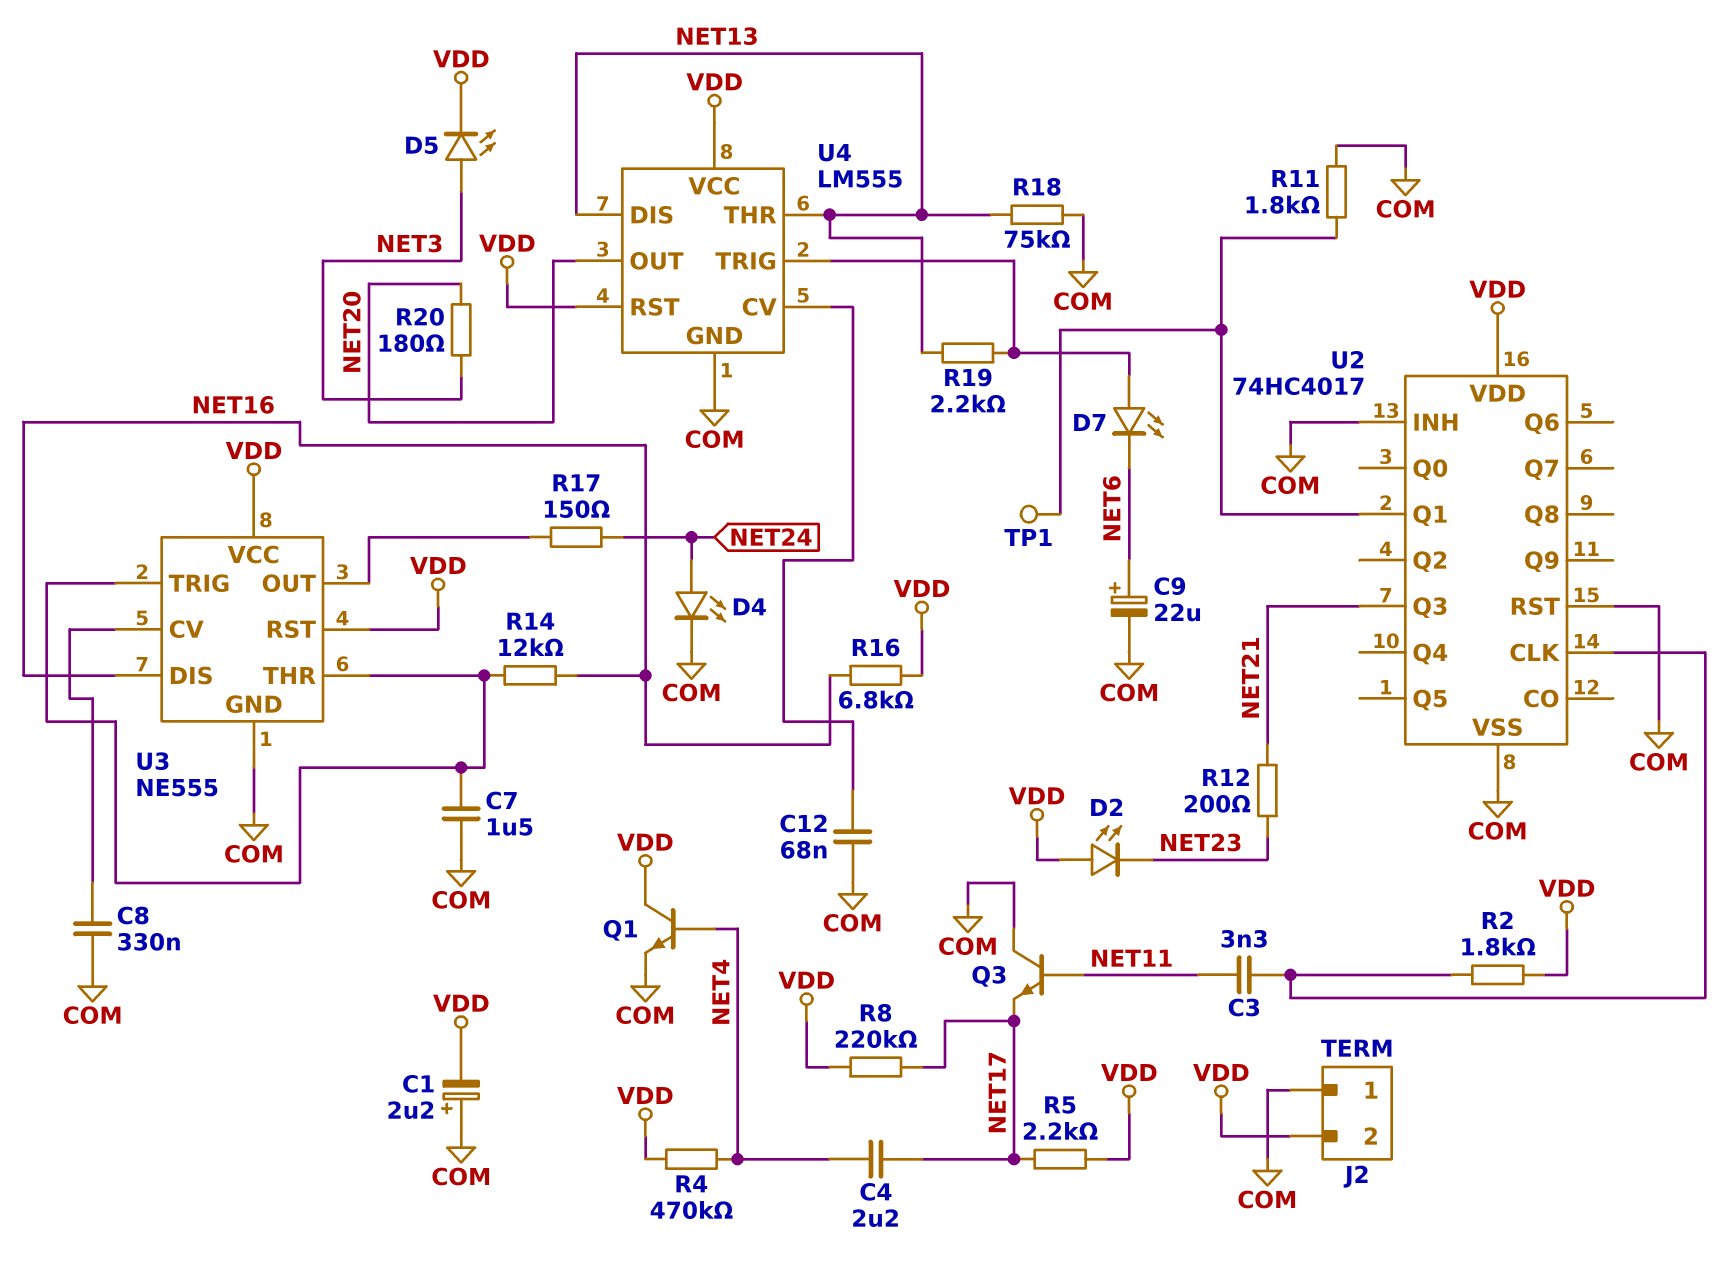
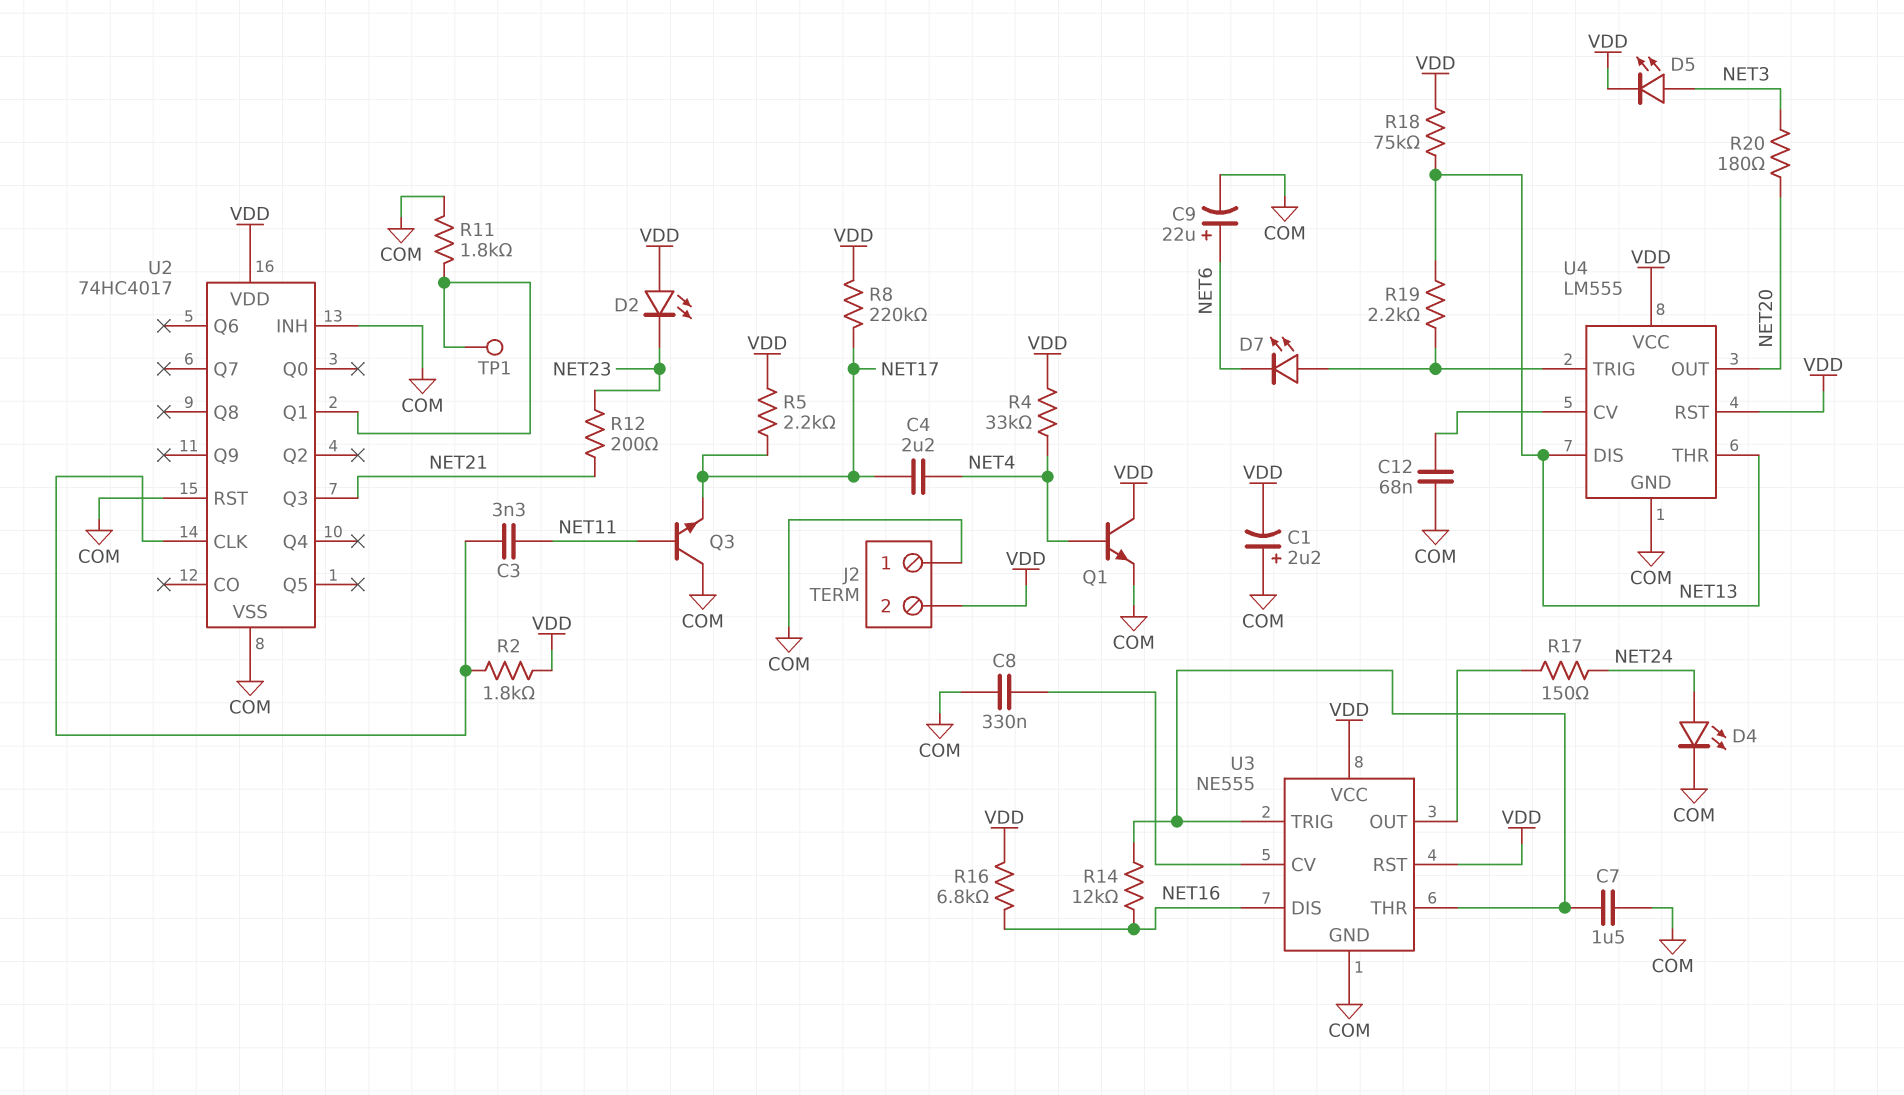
R4: 470k (NET4, VDD) -> 33k (NET4, VDD)
R18: 75k (COM, NET13) -> 75k (NET13, VDD)

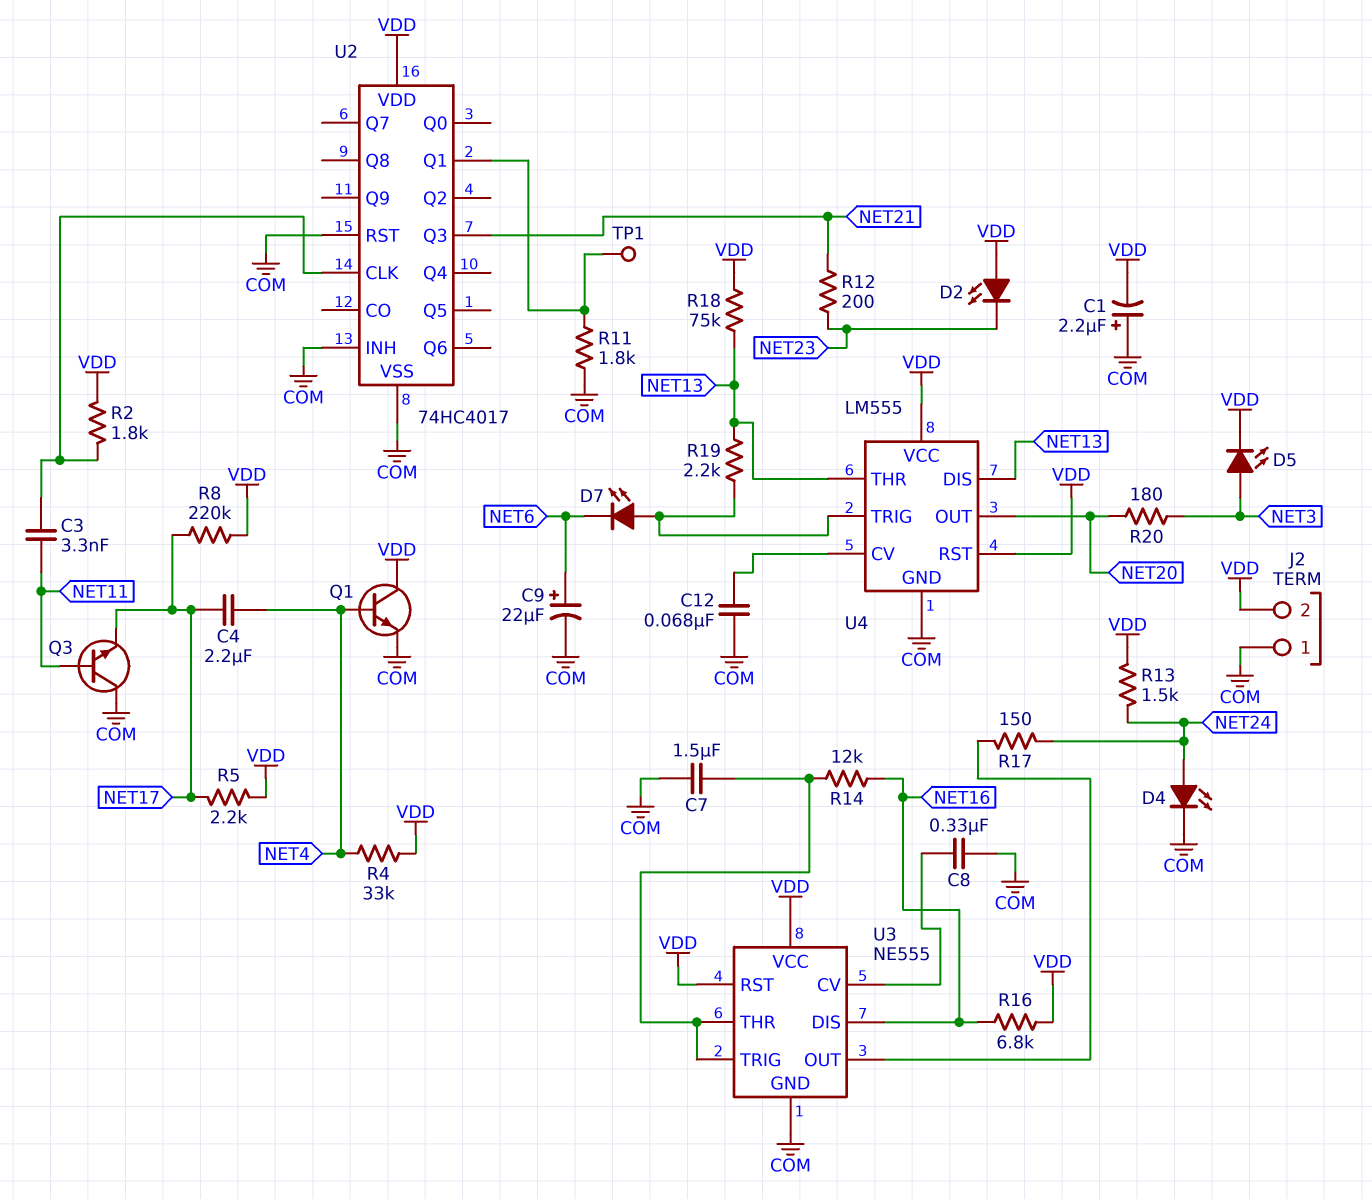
R13: none -> 1.5k (NET24, VDD)

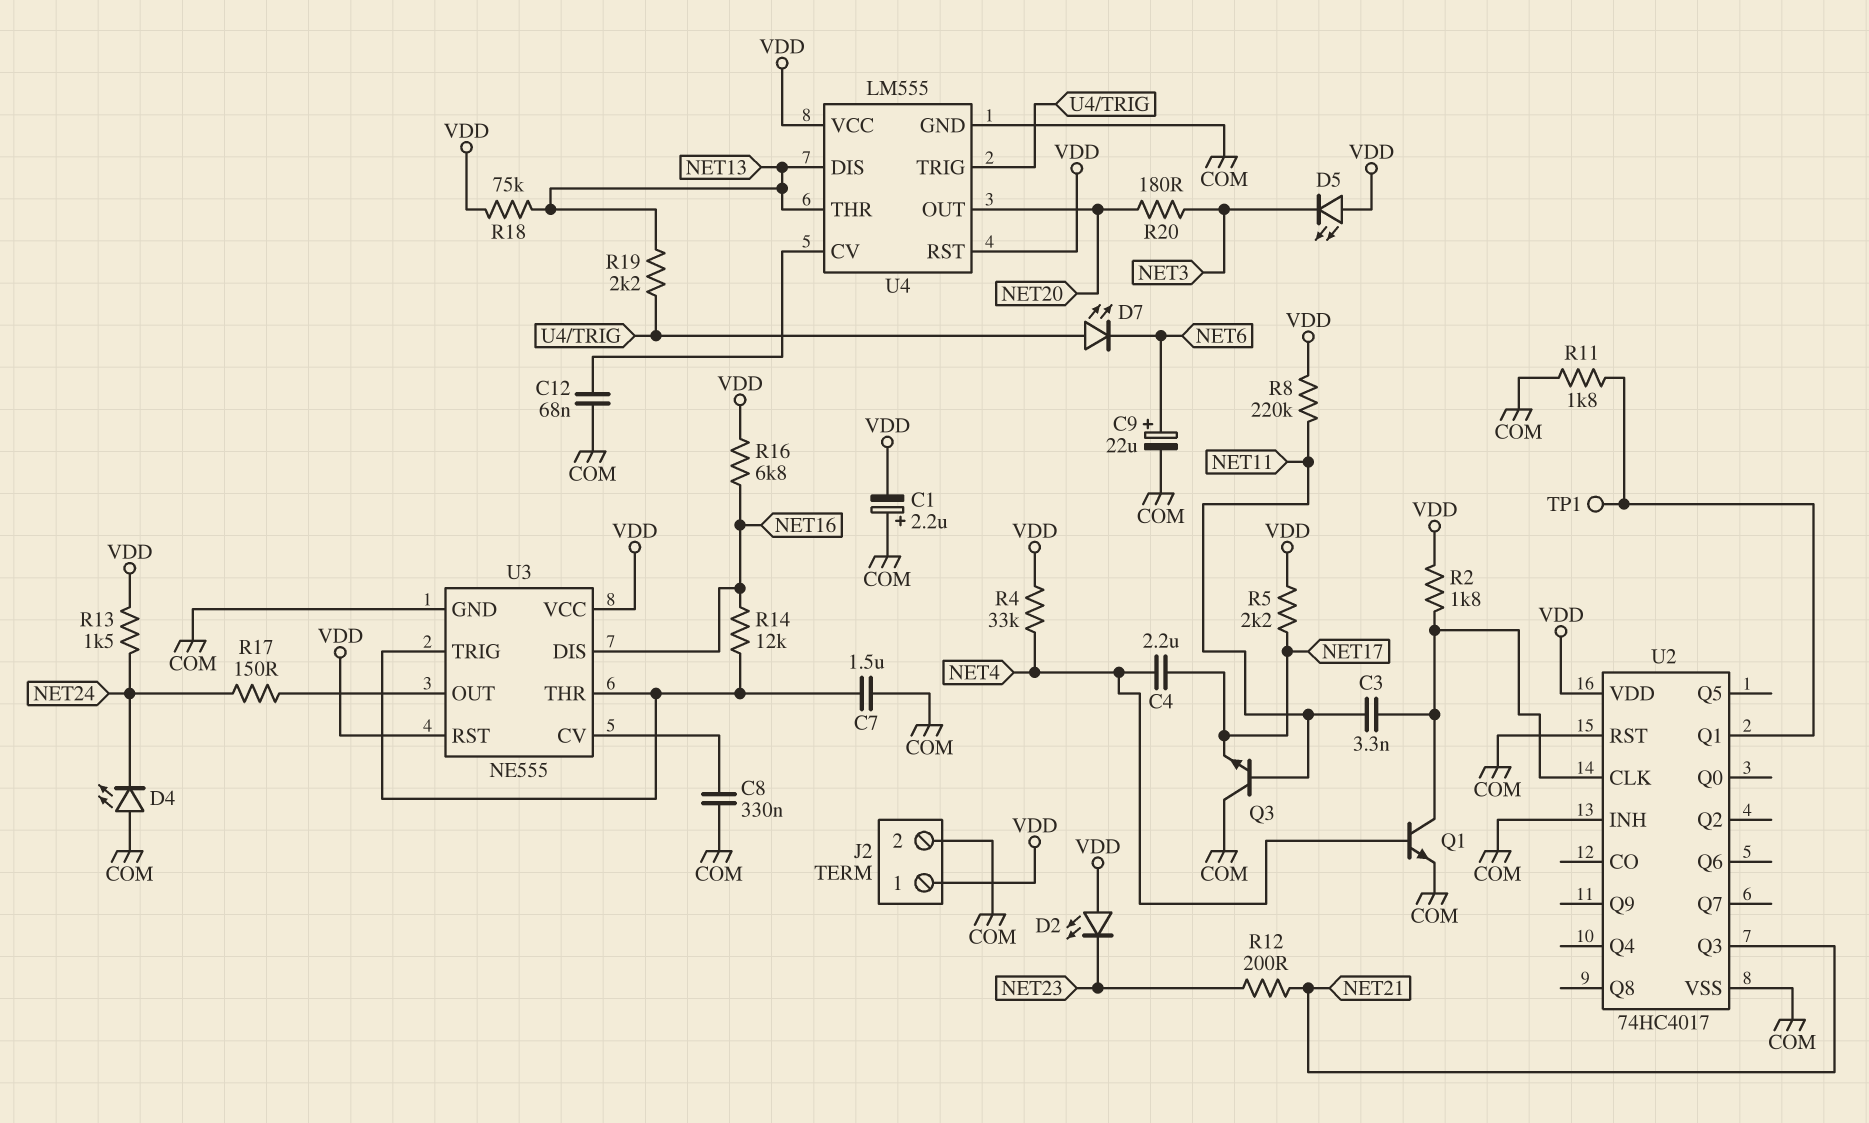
D4: LED (A NET24, K COM) -> LED (A COM, K NET24)
D5: LED (A NET3, K VDD) -> LED (A VDD, K NET3)
J2 pin 1: COM -> VDD
J2 pin 2: VDD -> COM
Q1: NPN (B NET4, C VDD, E COM) -> NPN (B NET4, C U2/CLK, E COM)
R8: 220k (NET17, VDD) -> 220k (NET11, VDD)

